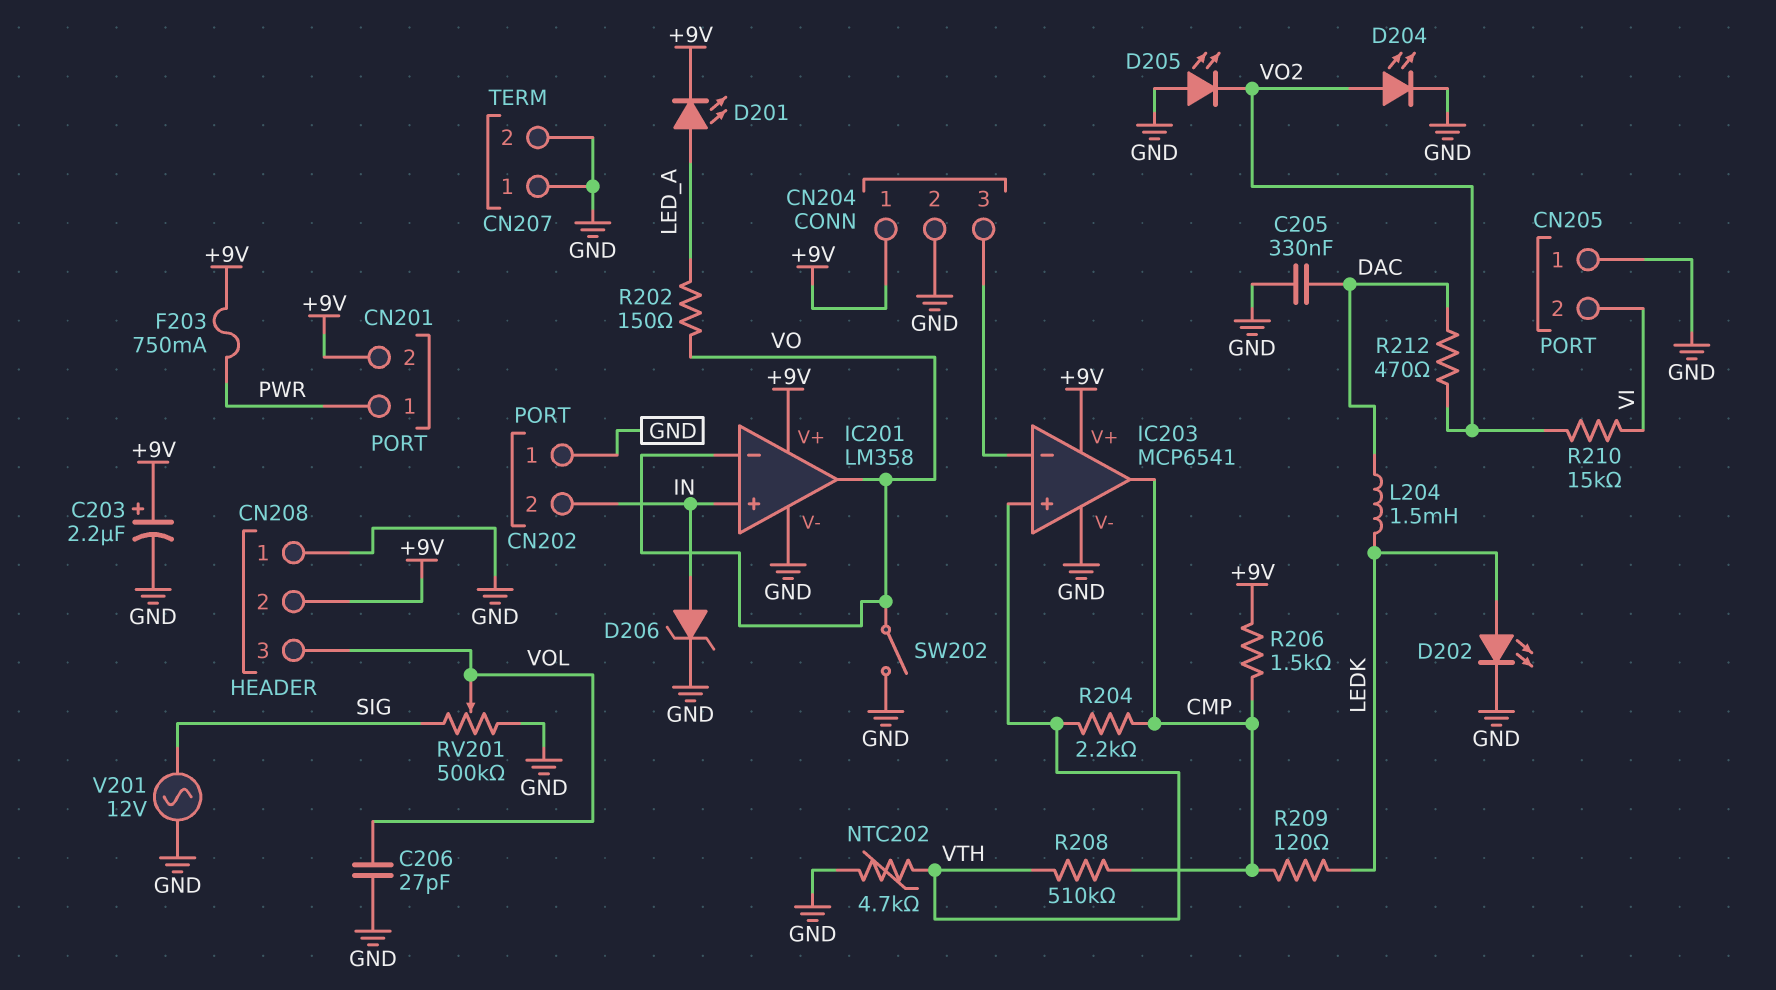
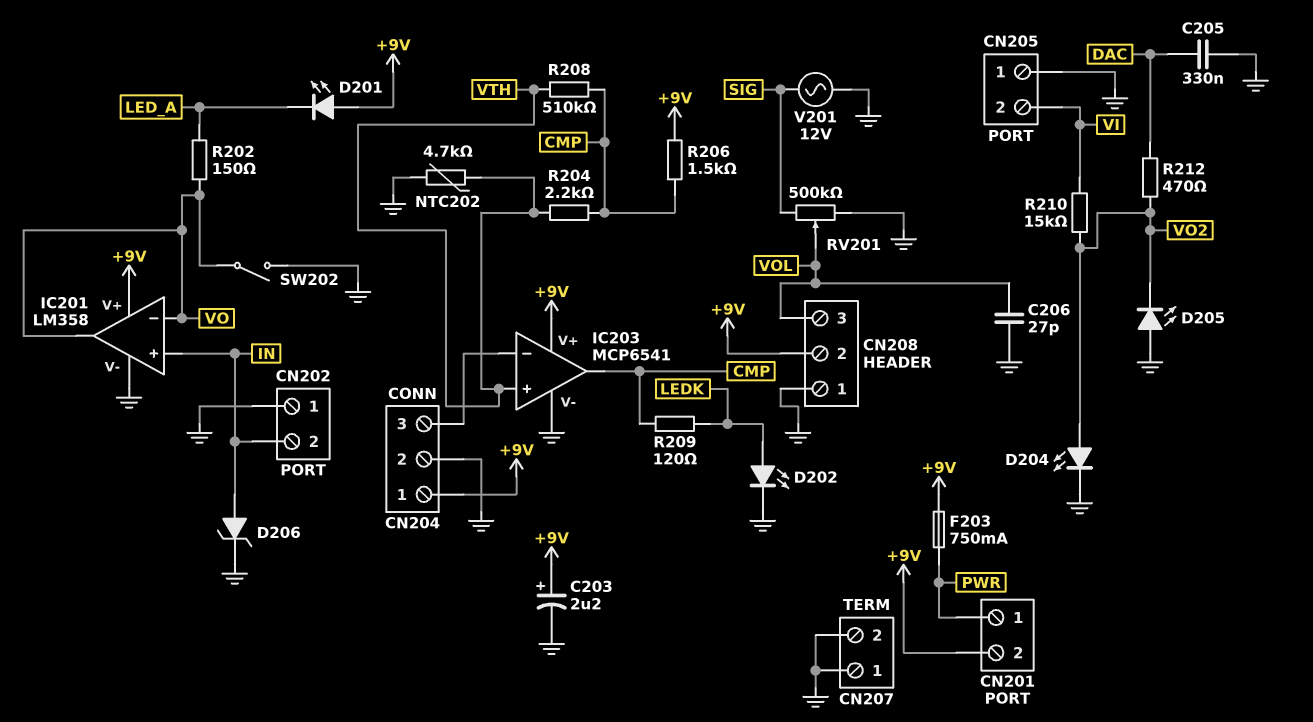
D201: LED (A LED_A, K +9V) -> LED (A +9V, K LED_A)
L204: 1.5mH (DAC, LEDK) -> none

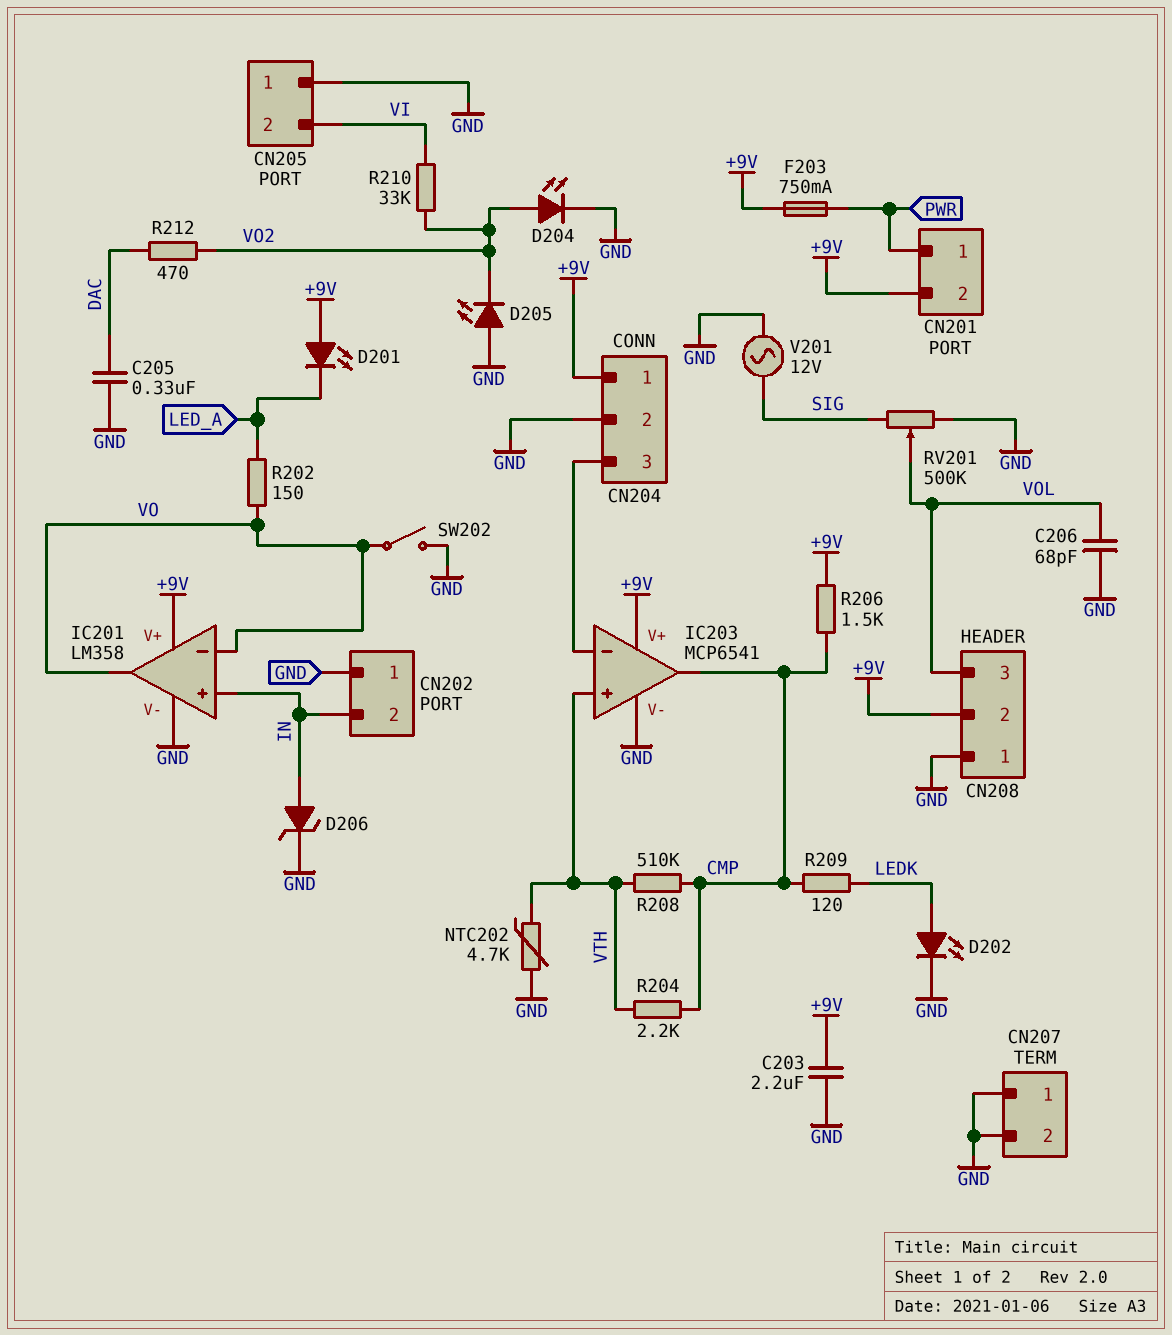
C203: 2.2uF (plus +9V, minus GND) -> 2.2uF (+9V, GND)
C206: 27pF (GND, VOL) -> 68pF (GND, VOL)
R210: 15k (VI, VO2) -> 33k (VI, VO2)

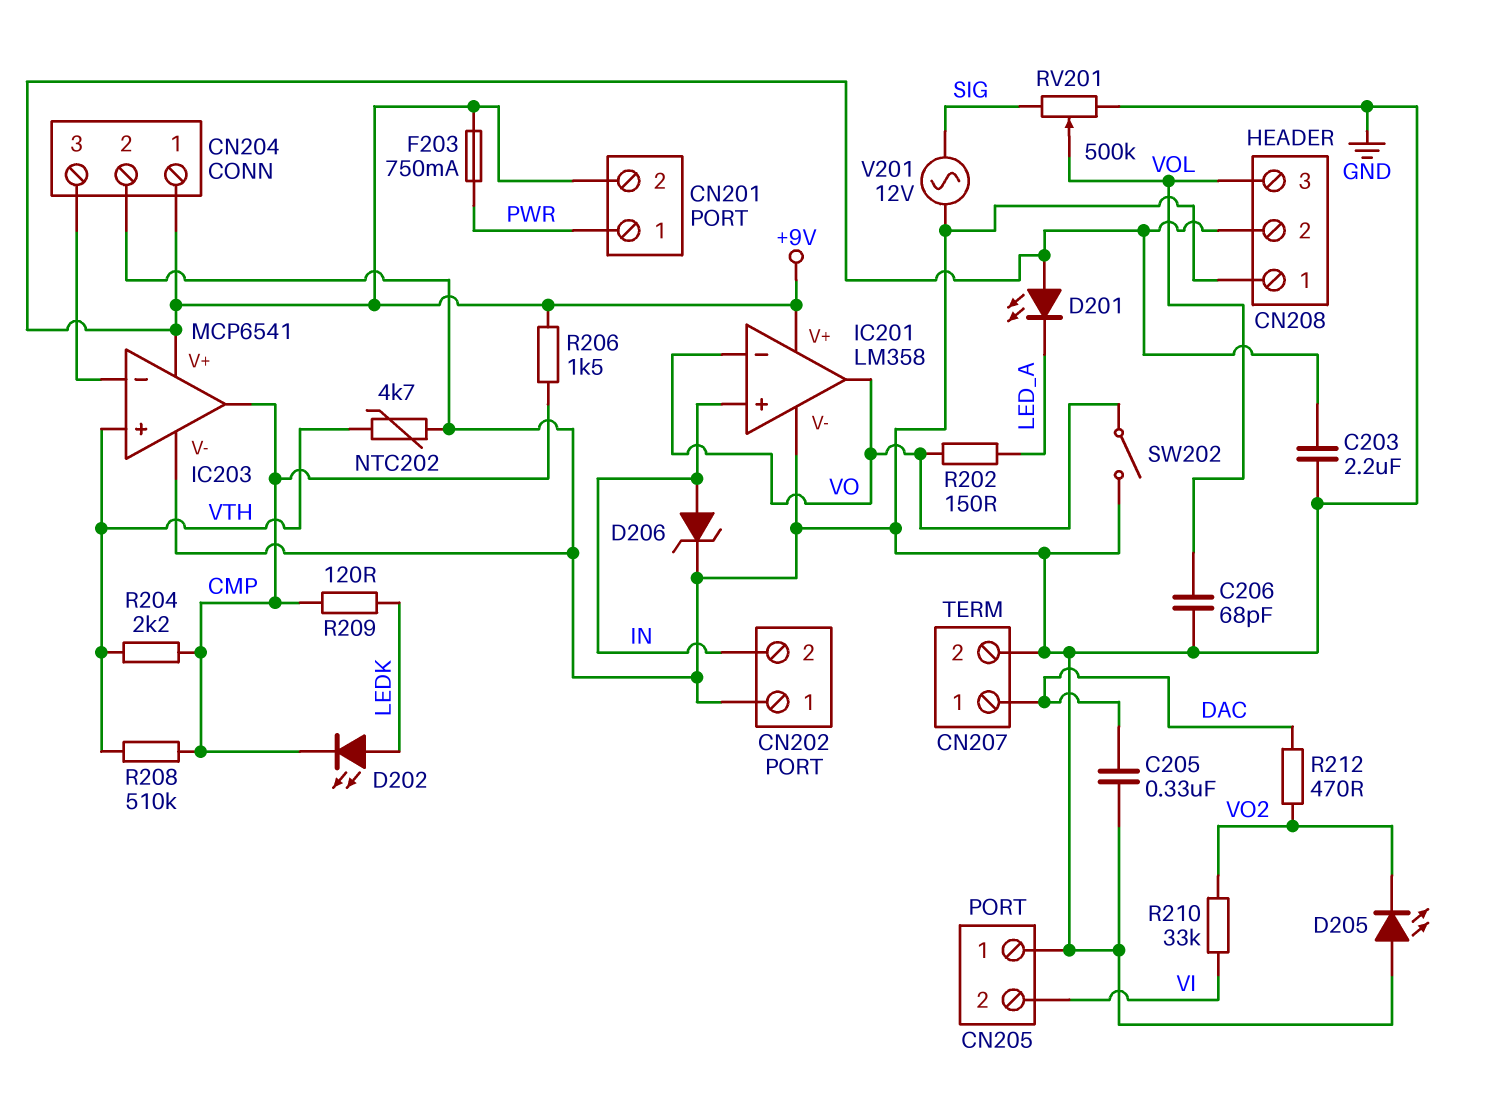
CN207 pin 1: GND -> DAC
D202: LED (A LEDK, K GND) -> LED (A LEDK, K CMP)
D204: LED (A VO2, K GND) -> none

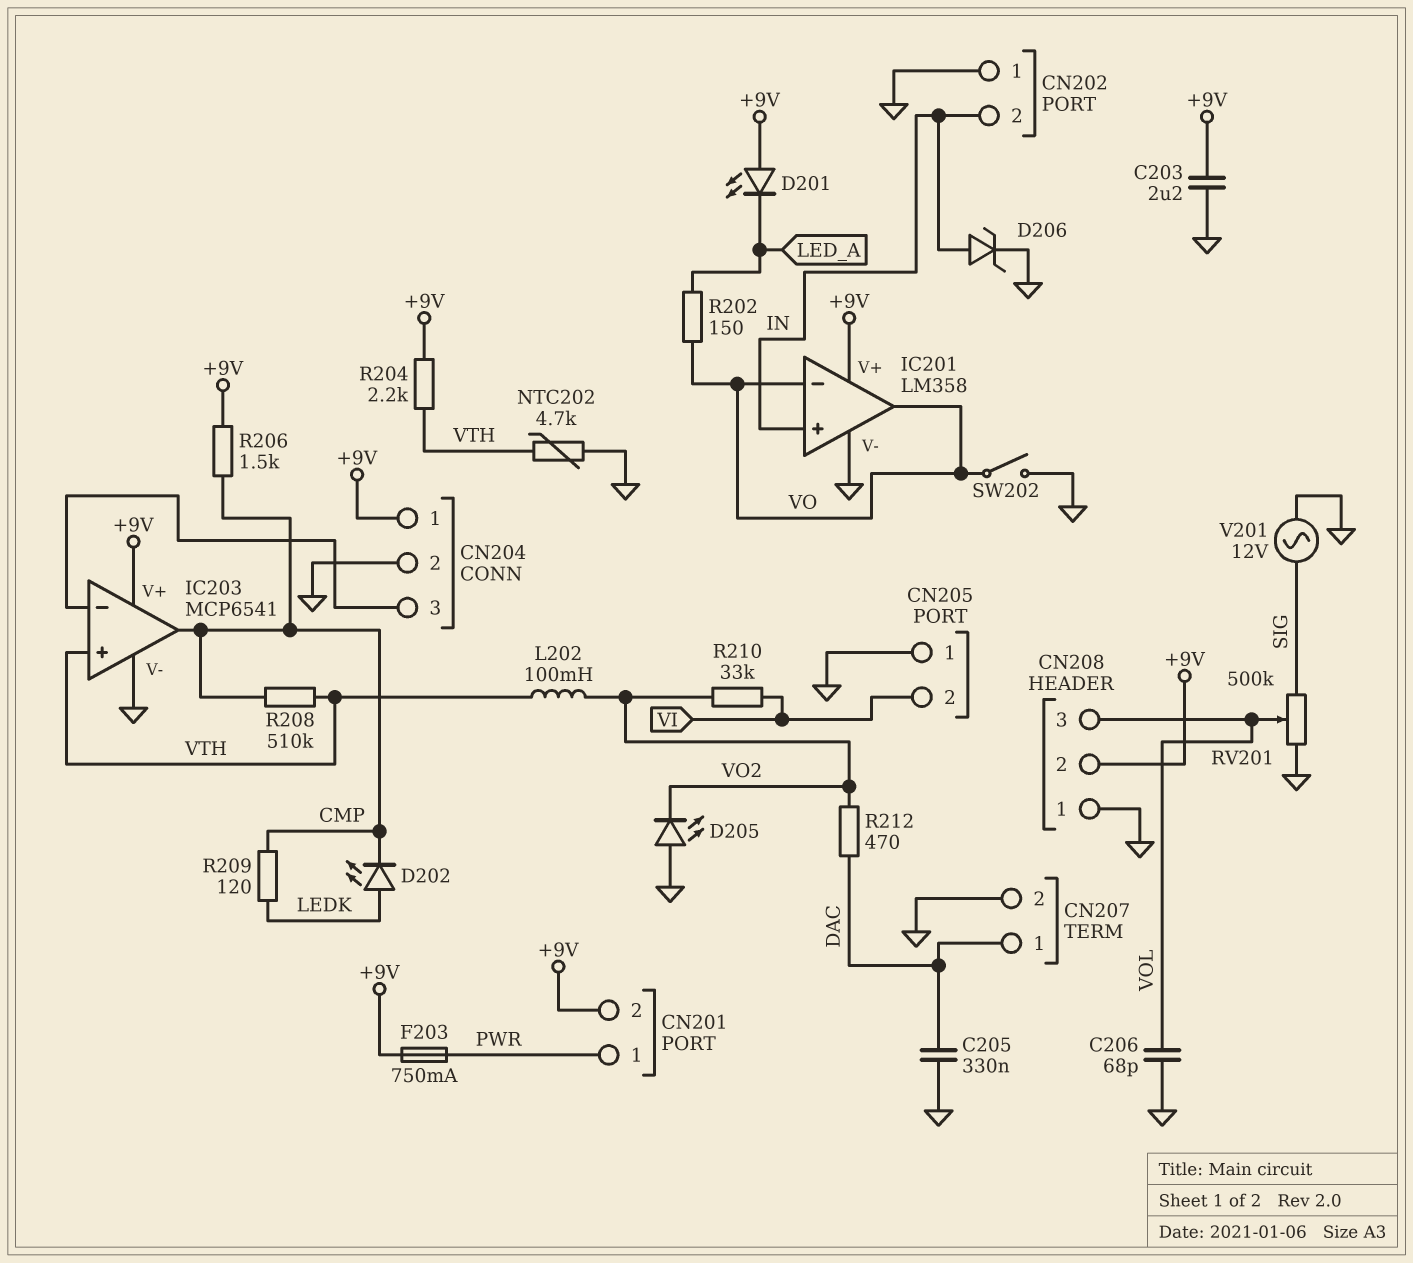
L202: none -> 100mH (VO2, VTH)
R204: 2.2k (CMP, VTH) -> 2.2k (+9V, VTH)

